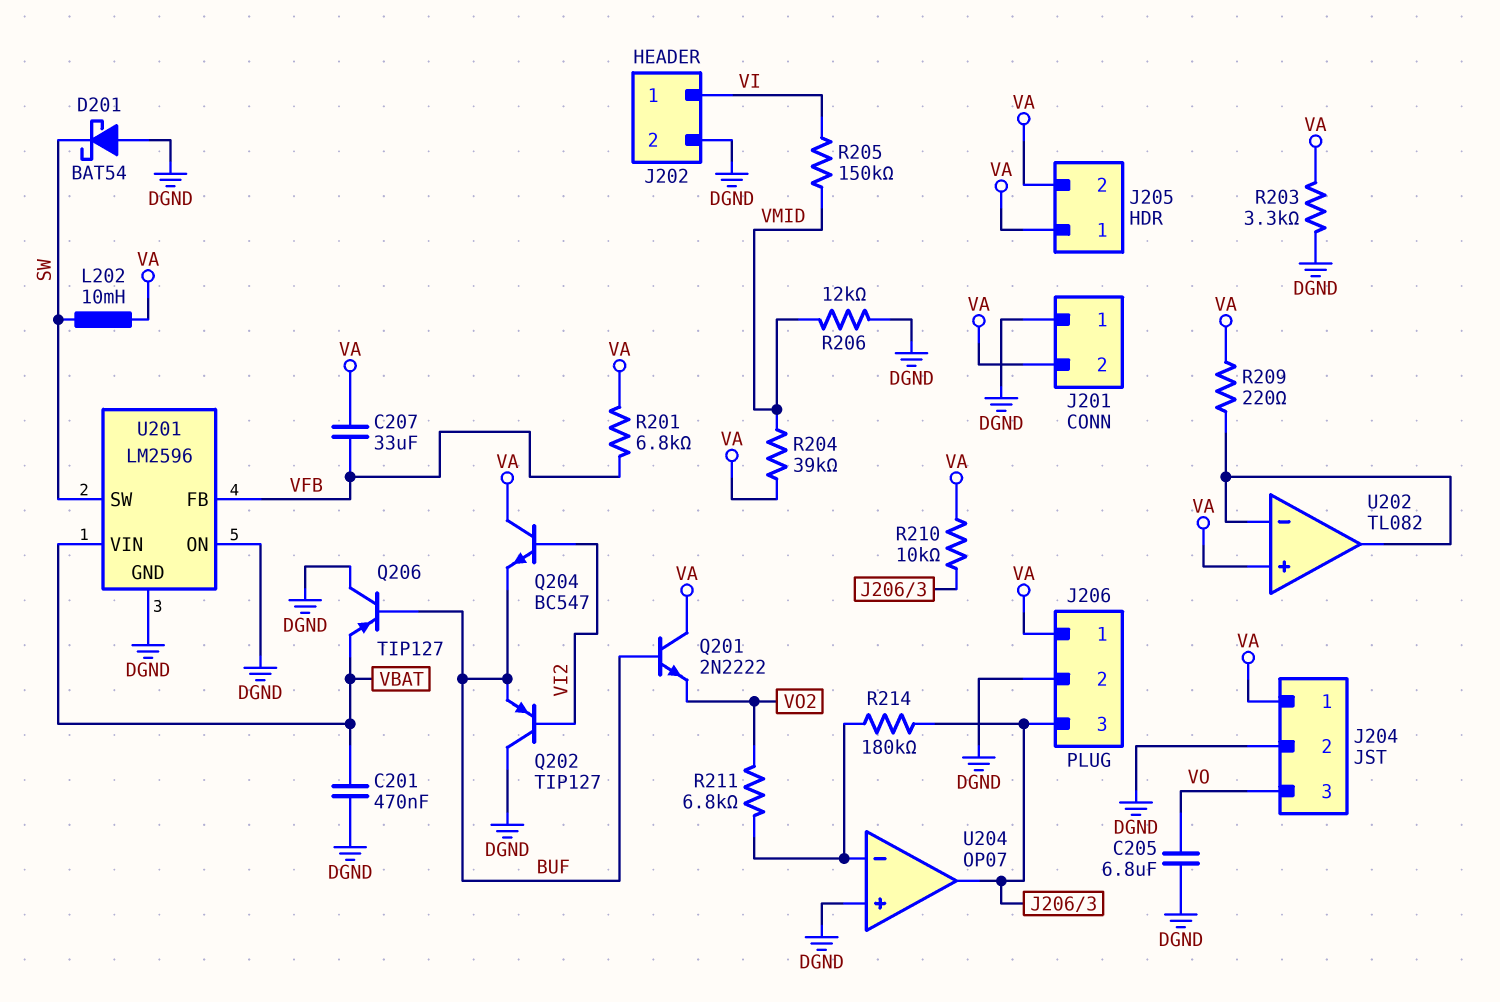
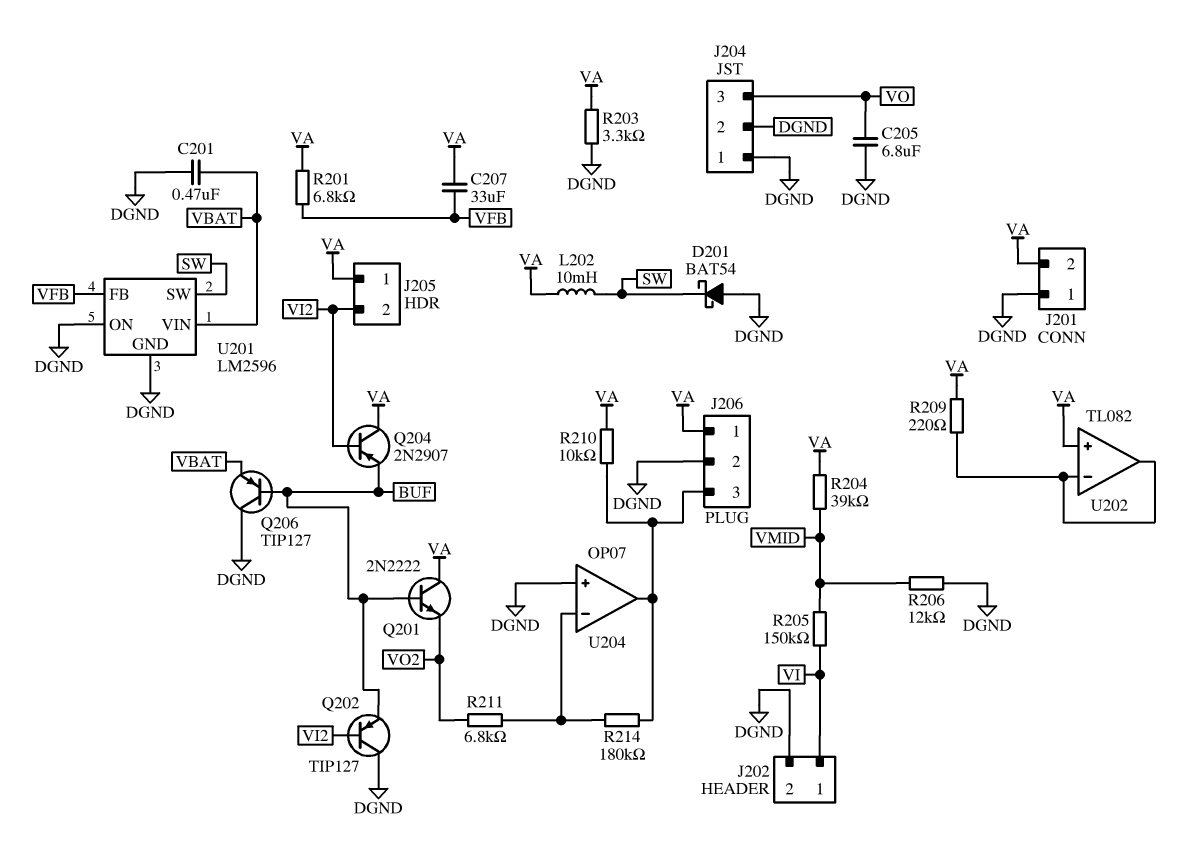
J204 pin 1: VA -> DGND
J205 pin 2: VA -> VI2
Q204: NPN BC547 (B VI2, C VA, E BUF) -> PNP 2N2907 (B VI2, C VA, E BUF)

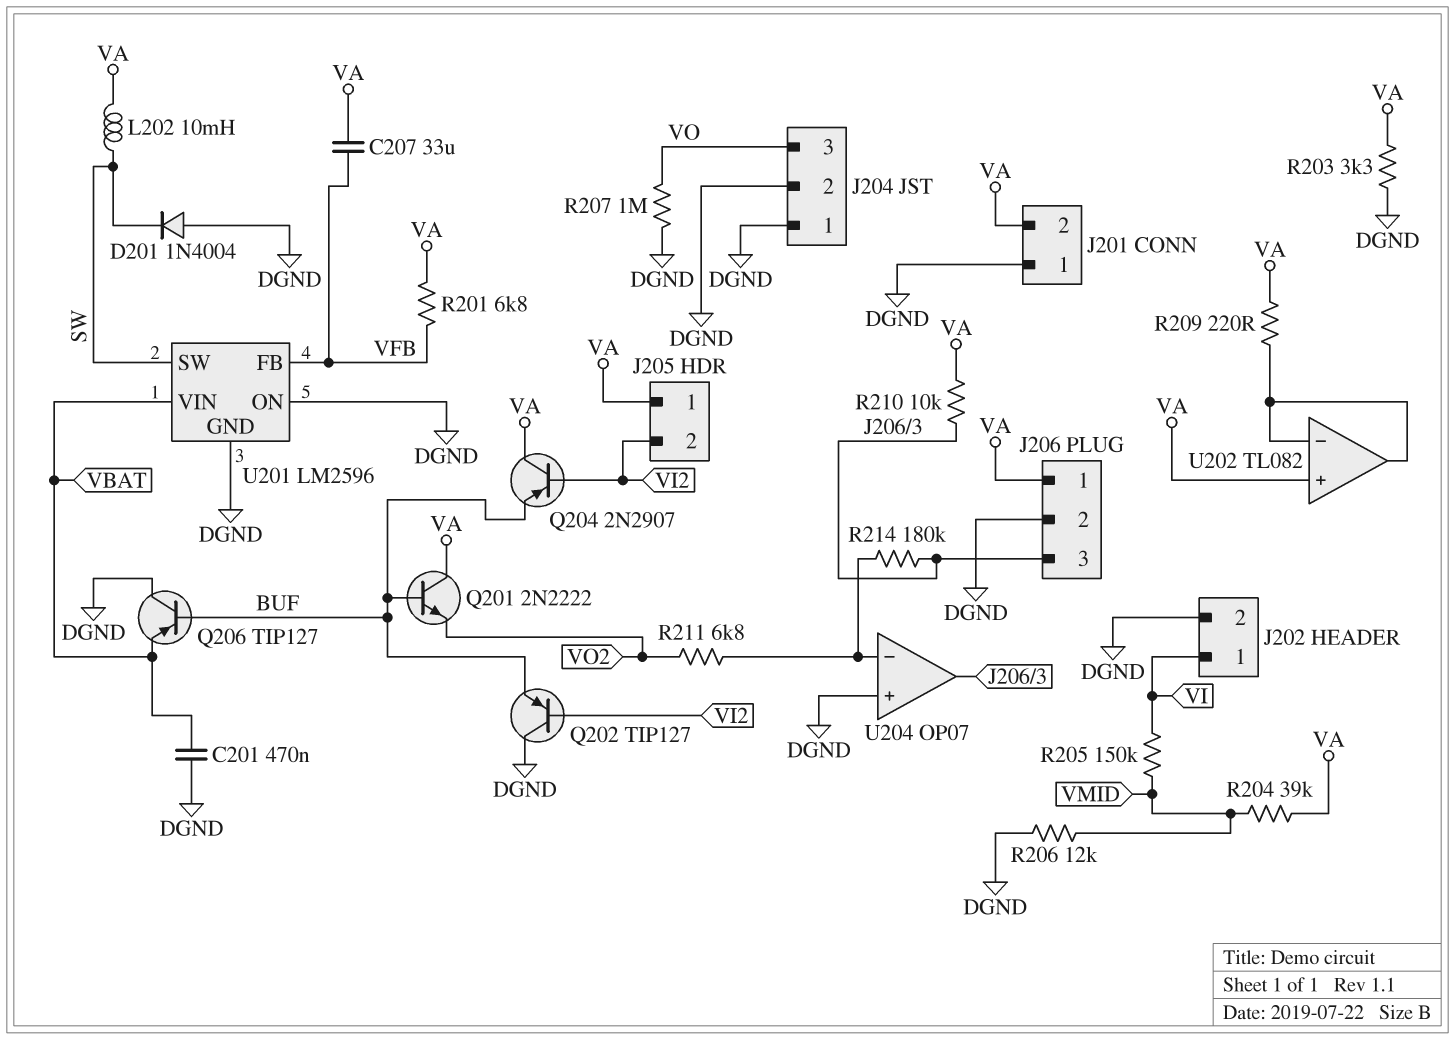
C205: 6.8uF (DGND, VO) -> none
D201: schottky BAT54 (A DGND, K SW) -> diode 1N4004 (A DGND, K SW)
R207: none -> 1M (DGND, VO)

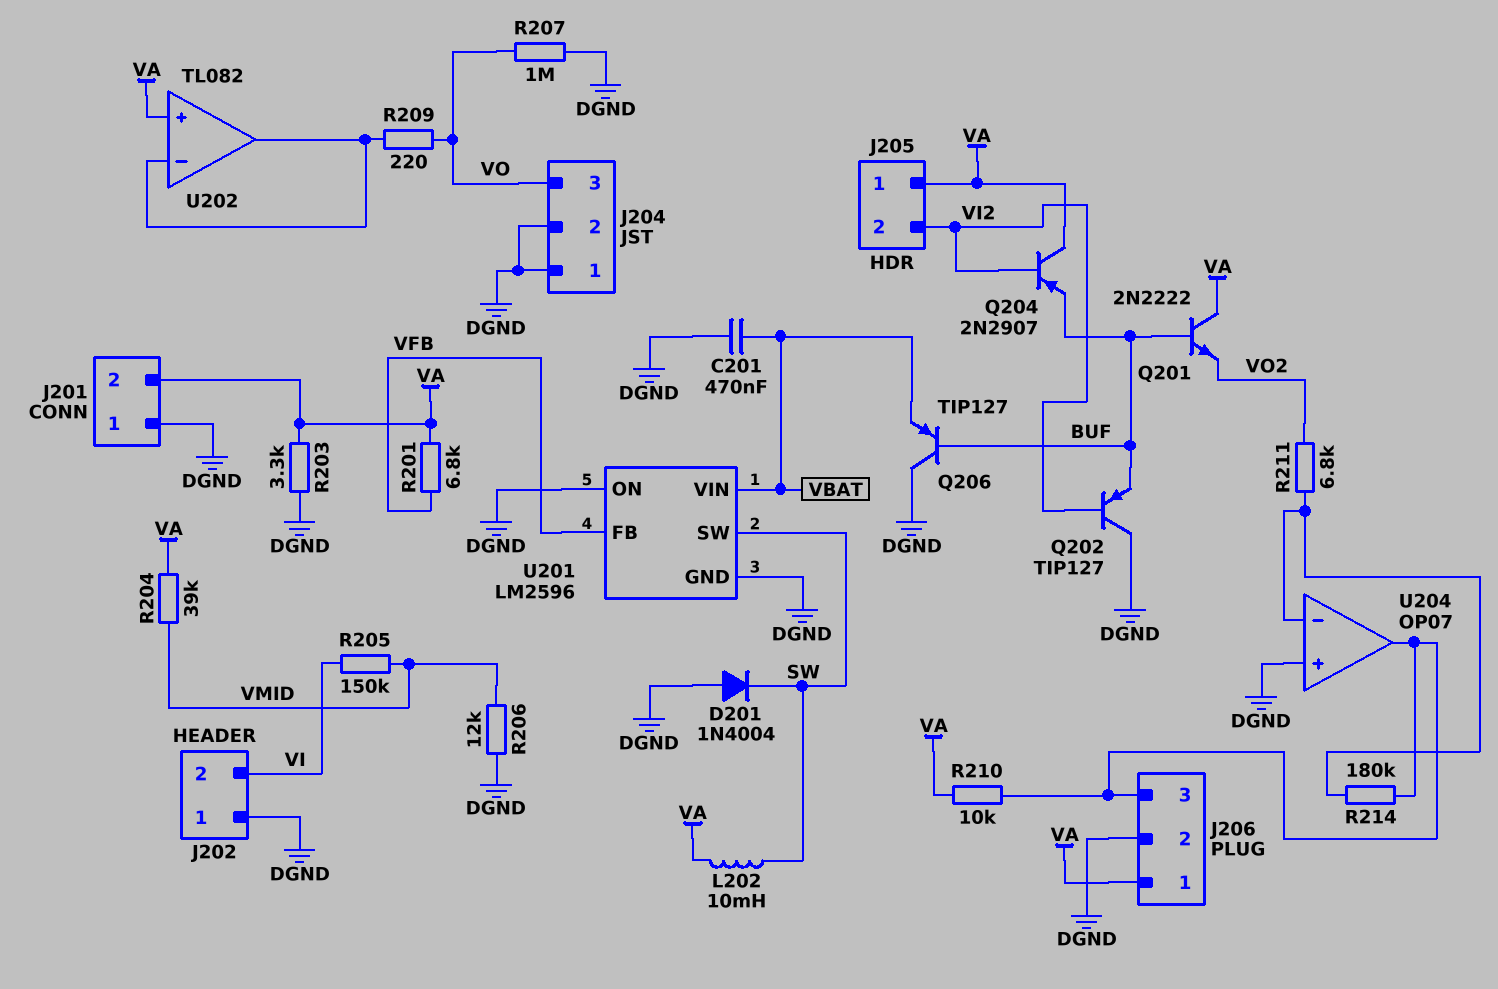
C207: 33uF (VA, VFB) -> none
J202 pin 1: VI -> DGND
J202 pin 2: DGND -> VI
R209: 220 (U202/in-, VA) -> 220 (U202/in-, VO)

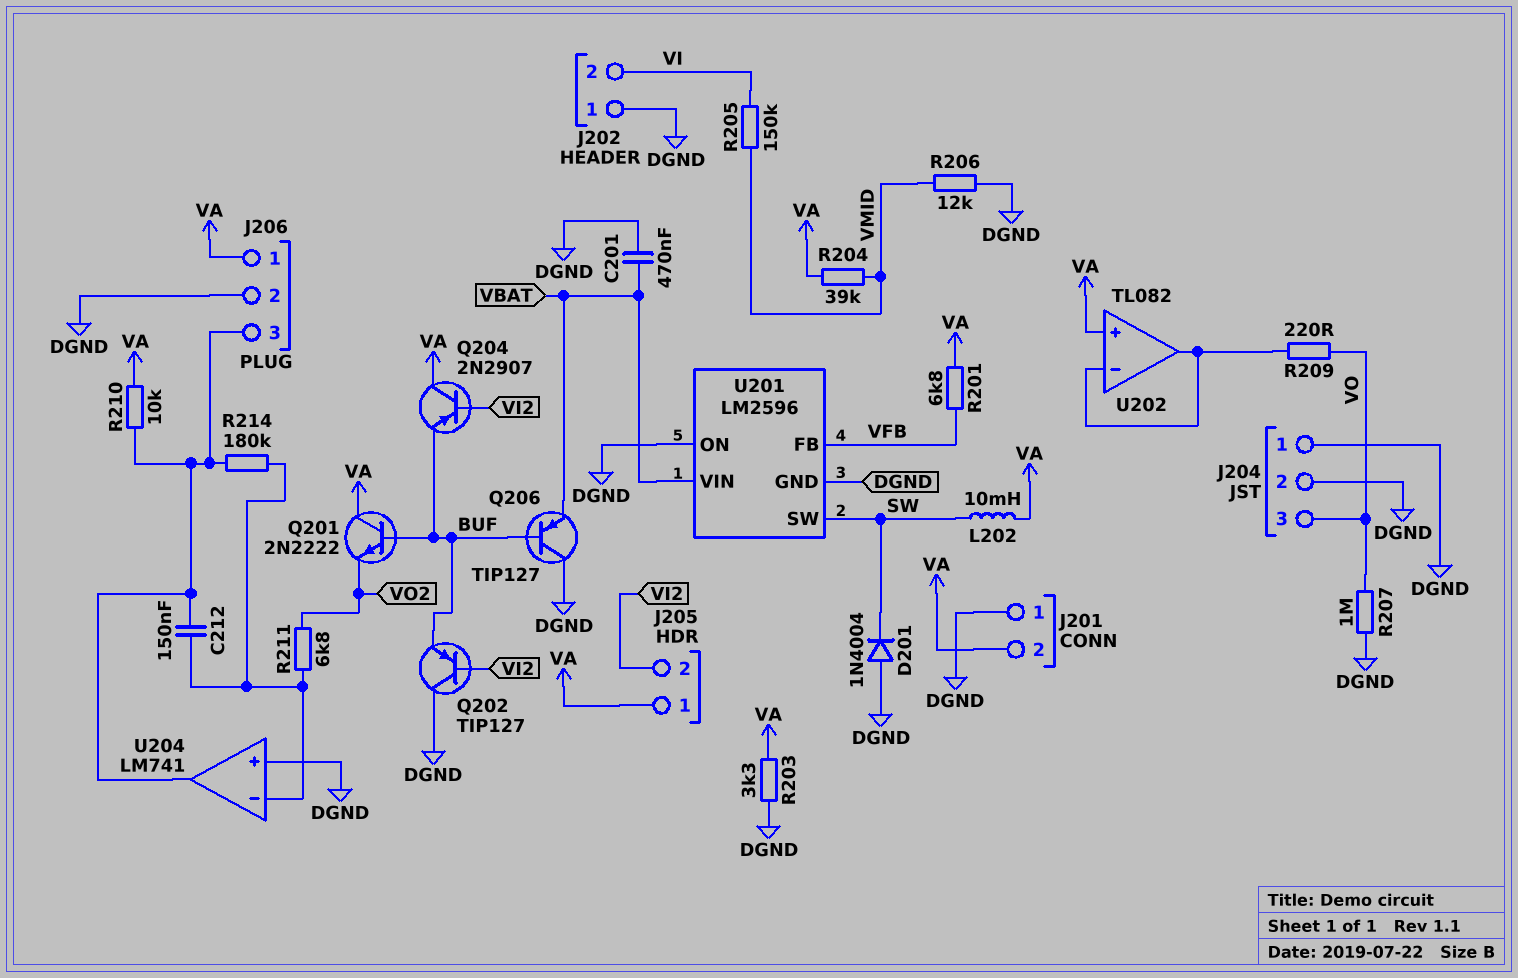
C212: none -> 150nF (J206/3, U204/in-)
U204: OP07 -> LM741

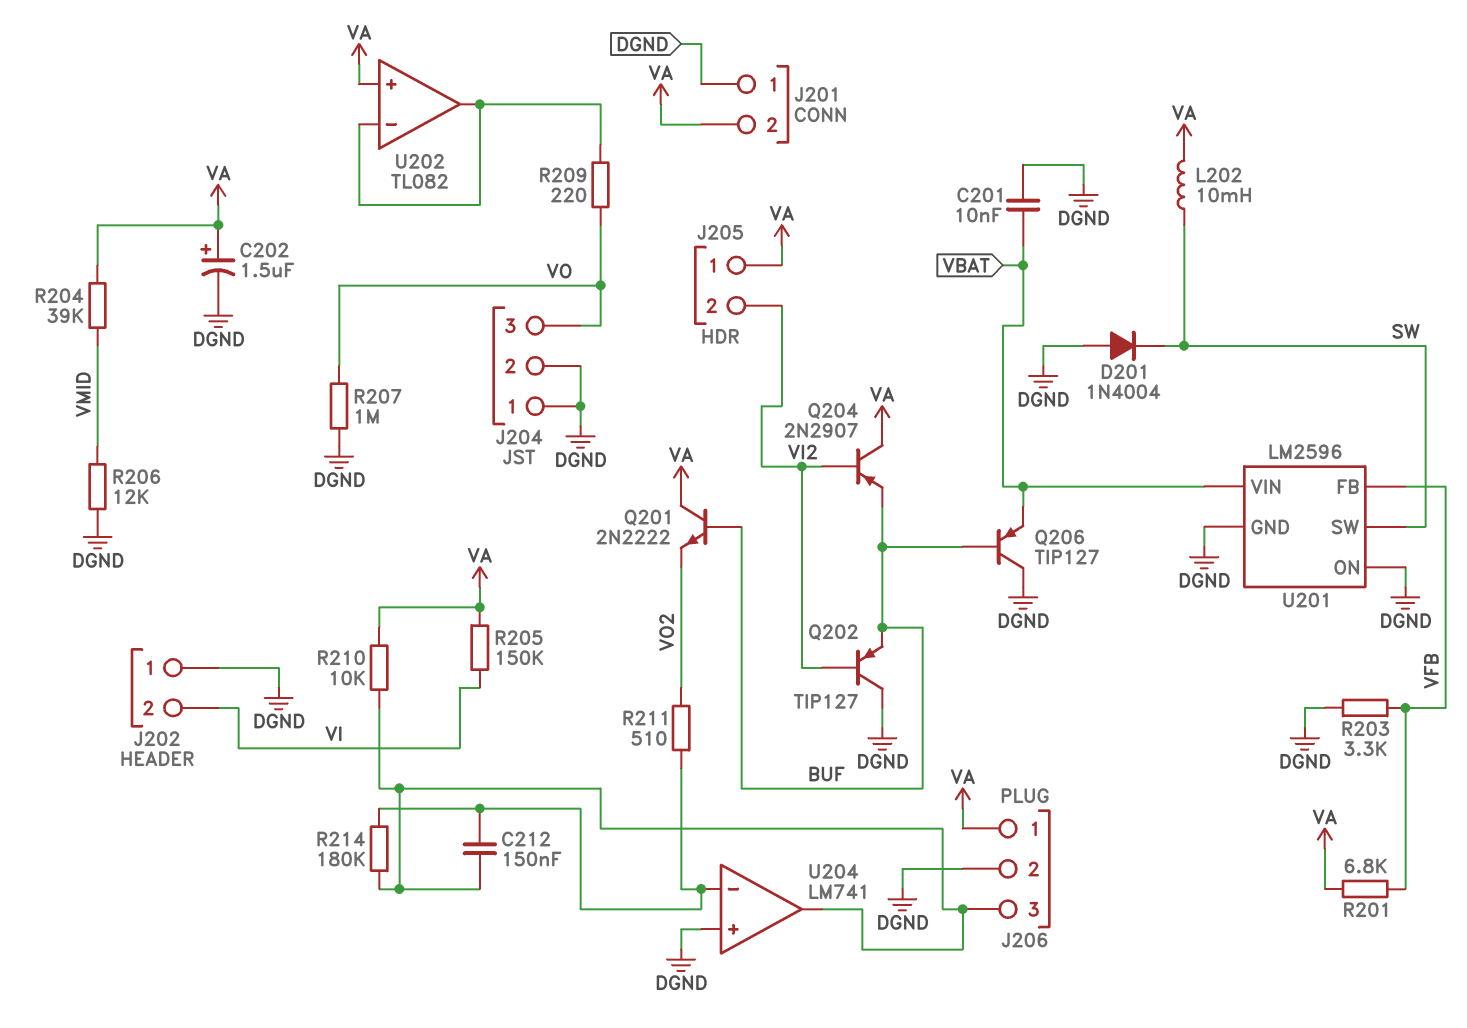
C201: 470nF (DGND, VBAT) -> 10nF (DGND, VBAT)
C202: none -> 1.5uF (plus VA, minus DGND)
R203: 3.3k (DGND, VA) -> 3.3k (DGND, VFB)
R205: 150k (VI, VMID) -> 150k (VA, VI)
R211: 6.8k (U204/in-, VO2) -> 510 (U204/in-, VO2)

